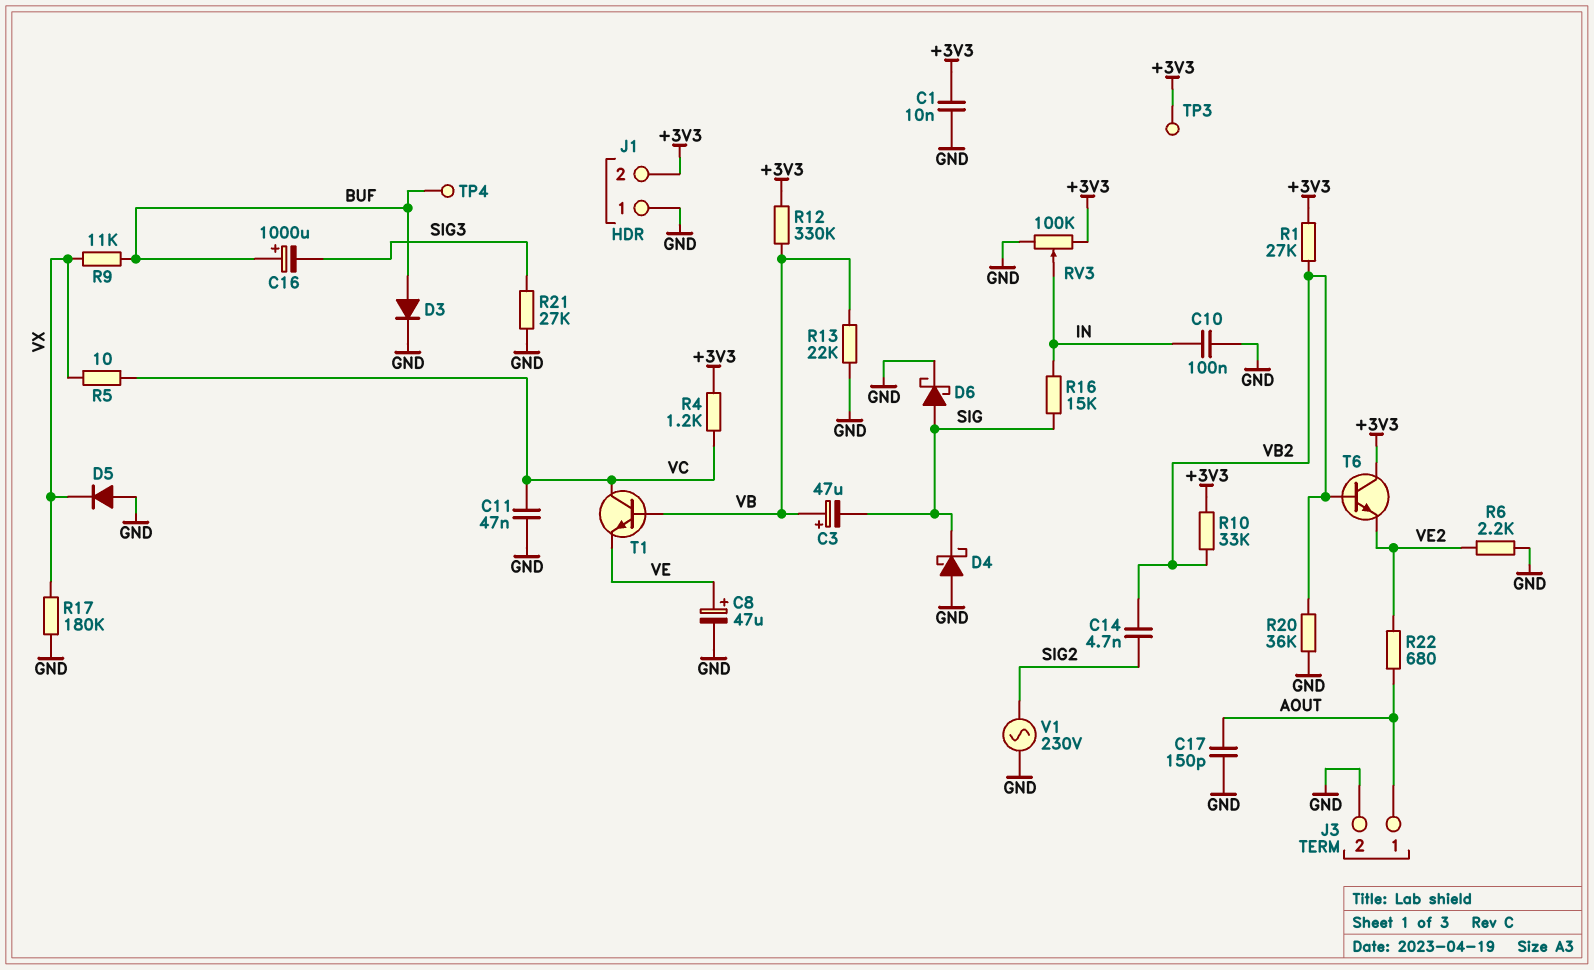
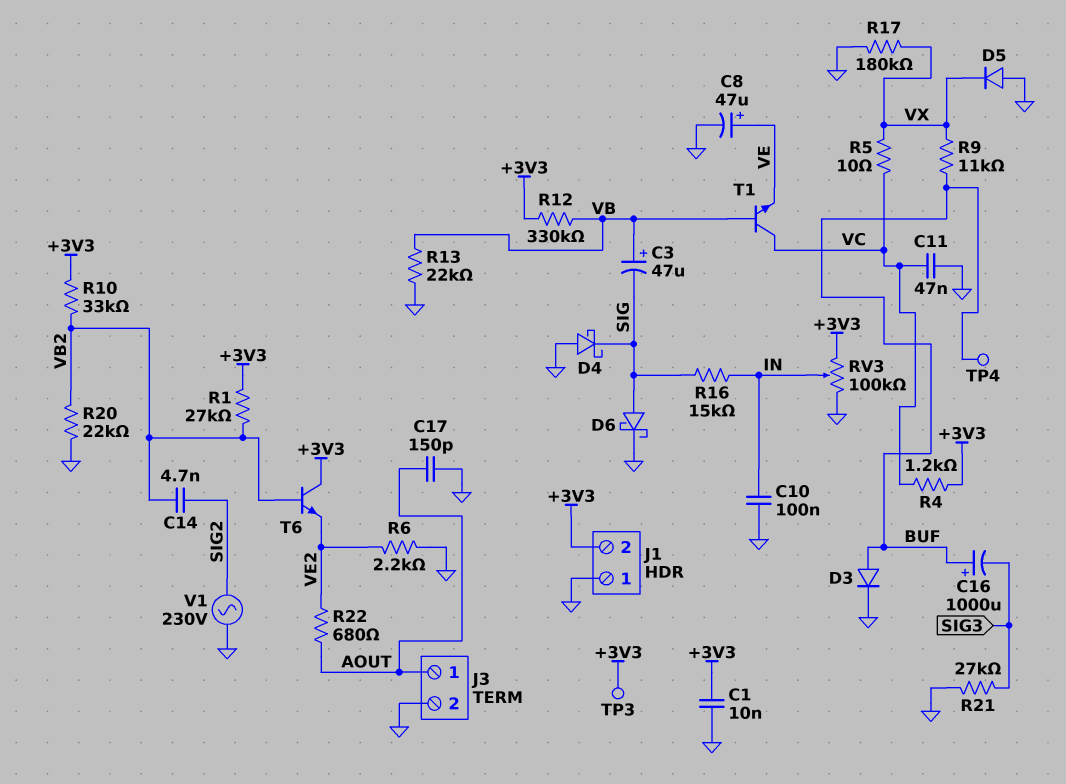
R20: 36k (GND, VB2) -> 22k (GND, VB2)

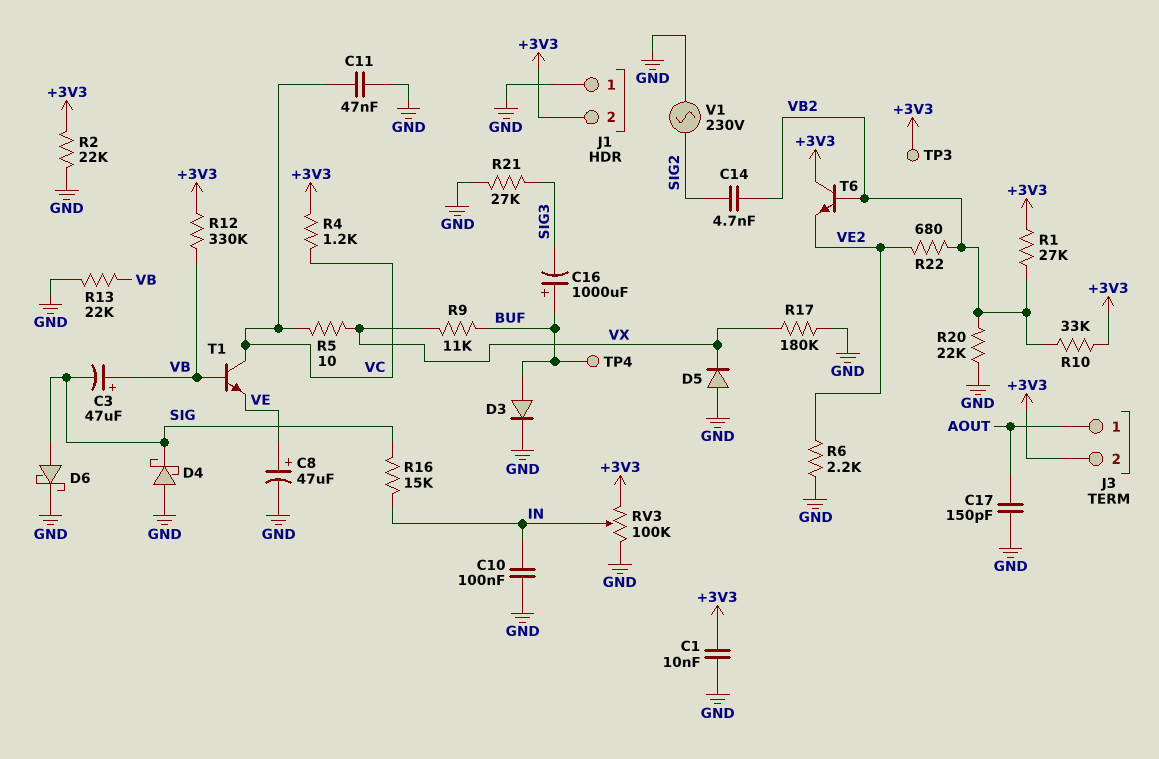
J3 pin 2: GND -> +3V3
R2: none -> 22k (+3V3, GND)
R22: 680 (AOUT, VE2) -> 680 (VB2, VE2)

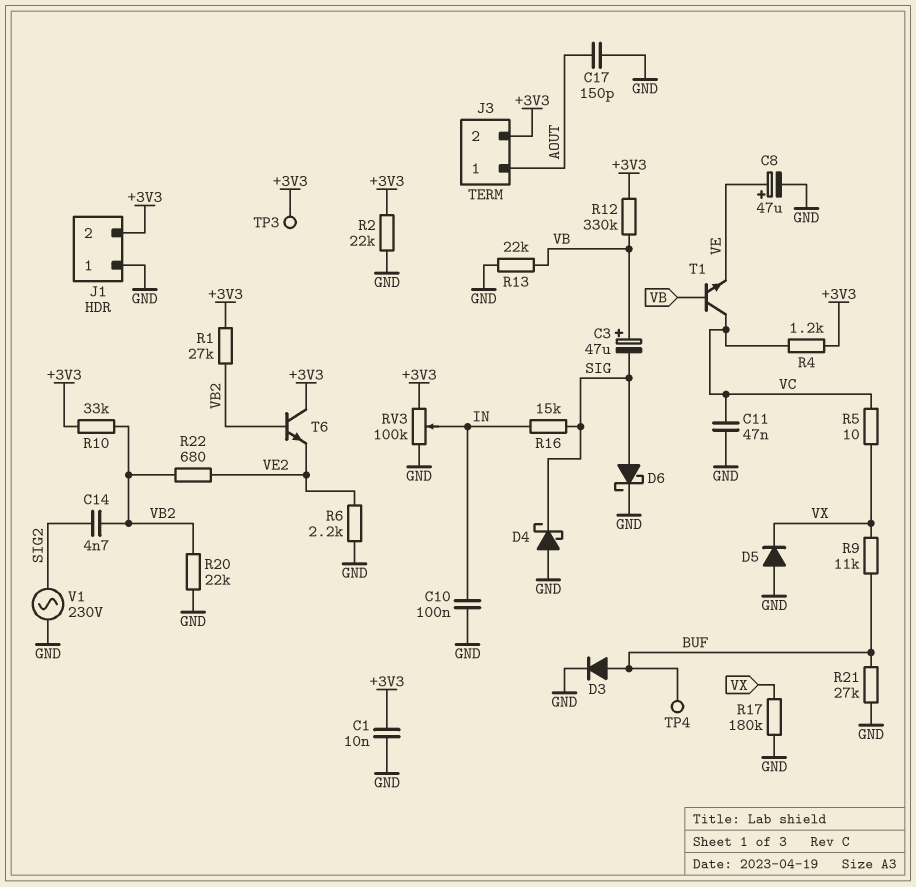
C16: 1000uF (plus BUF, minus SIG3) -> none
R21: 27k (GND, SIG3) -> 27k (BUF, GND)

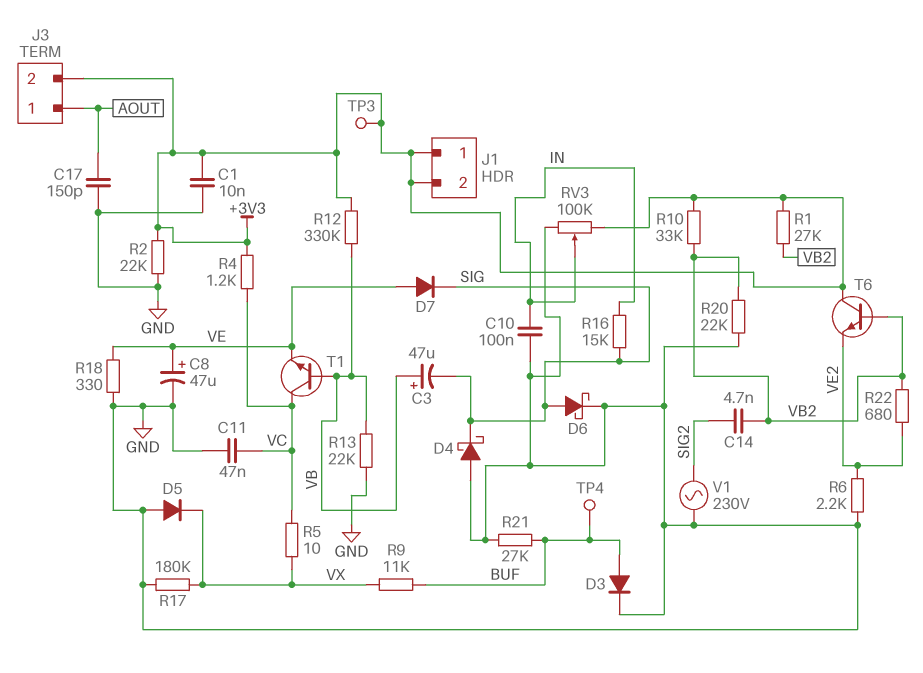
D7: none -> diode (A VE, K SIG)
J1 pin 1: GND -> +3V3
R18: none -> 330 (GND, VE)

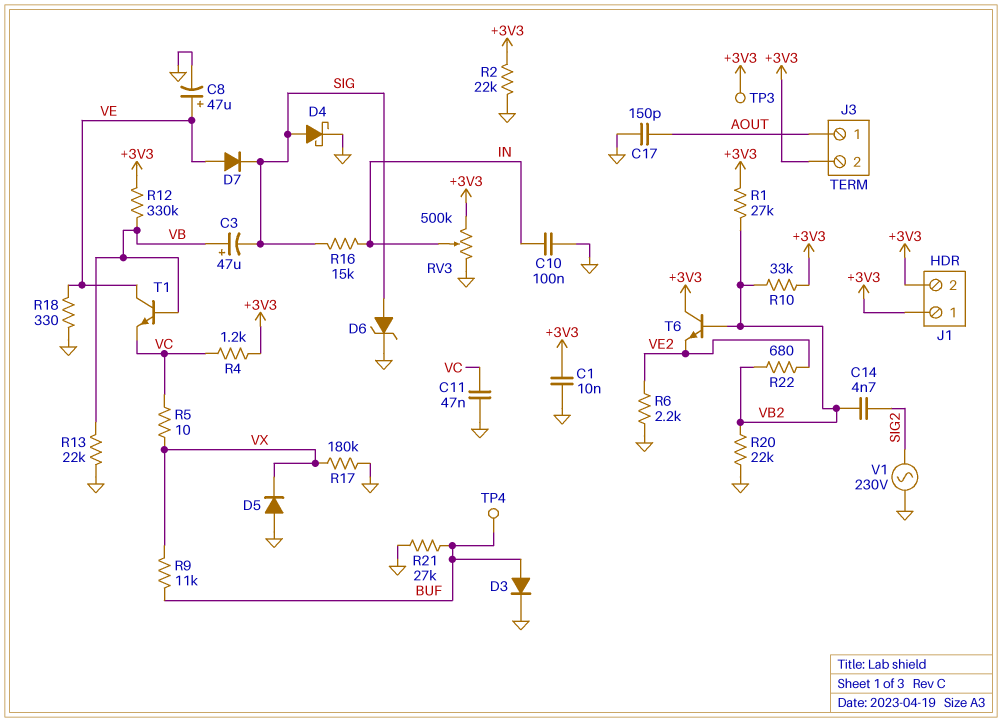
D4: schottky (A GND, K SIG) -> schottky (A SIG, K GND)
D6: schottky (A SIG, K GND) -> zener (A SIG, K GND)
RV3: 100k (+3V3, GND, wiper IN) -> 500k (+3V3, GND, wiper IN)
T1: NPN (B VB, C VC, E VE) -> NPN (B VB, C VE, E VC)

